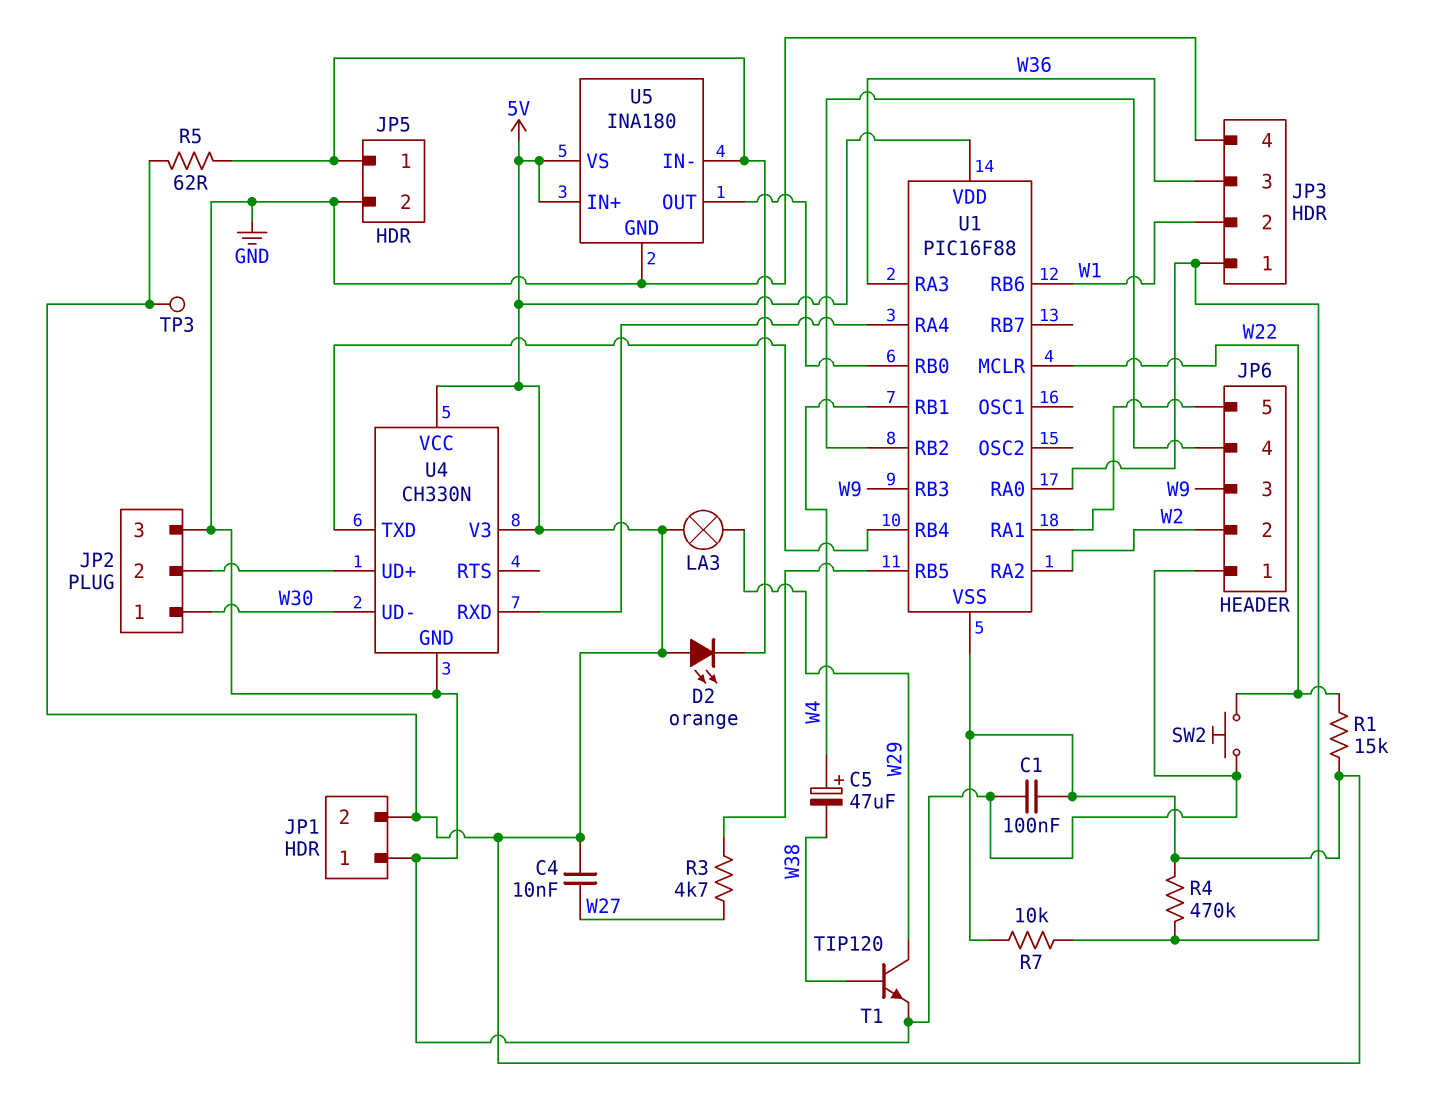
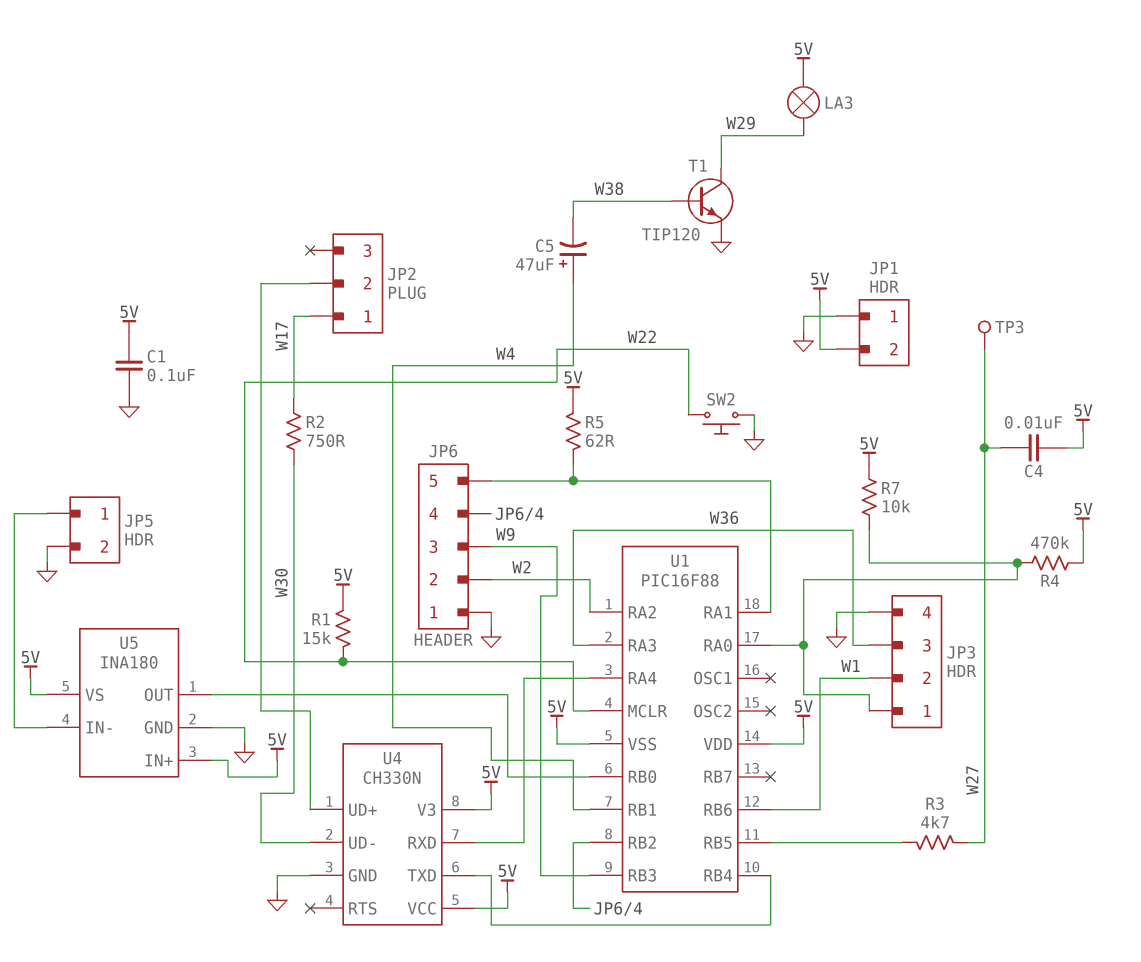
D2: LED orange (A 5V, K JP5/1) -> none
JP2 pin 1: W30 -> W17
JP2 pin 3: GND -> none
R2: none -> 750 (W17, W30)
R5: 62 (5V, JP5/1) -> 62 (5V, JP6/5)
TP3: test point (5V) -> test point (W27)

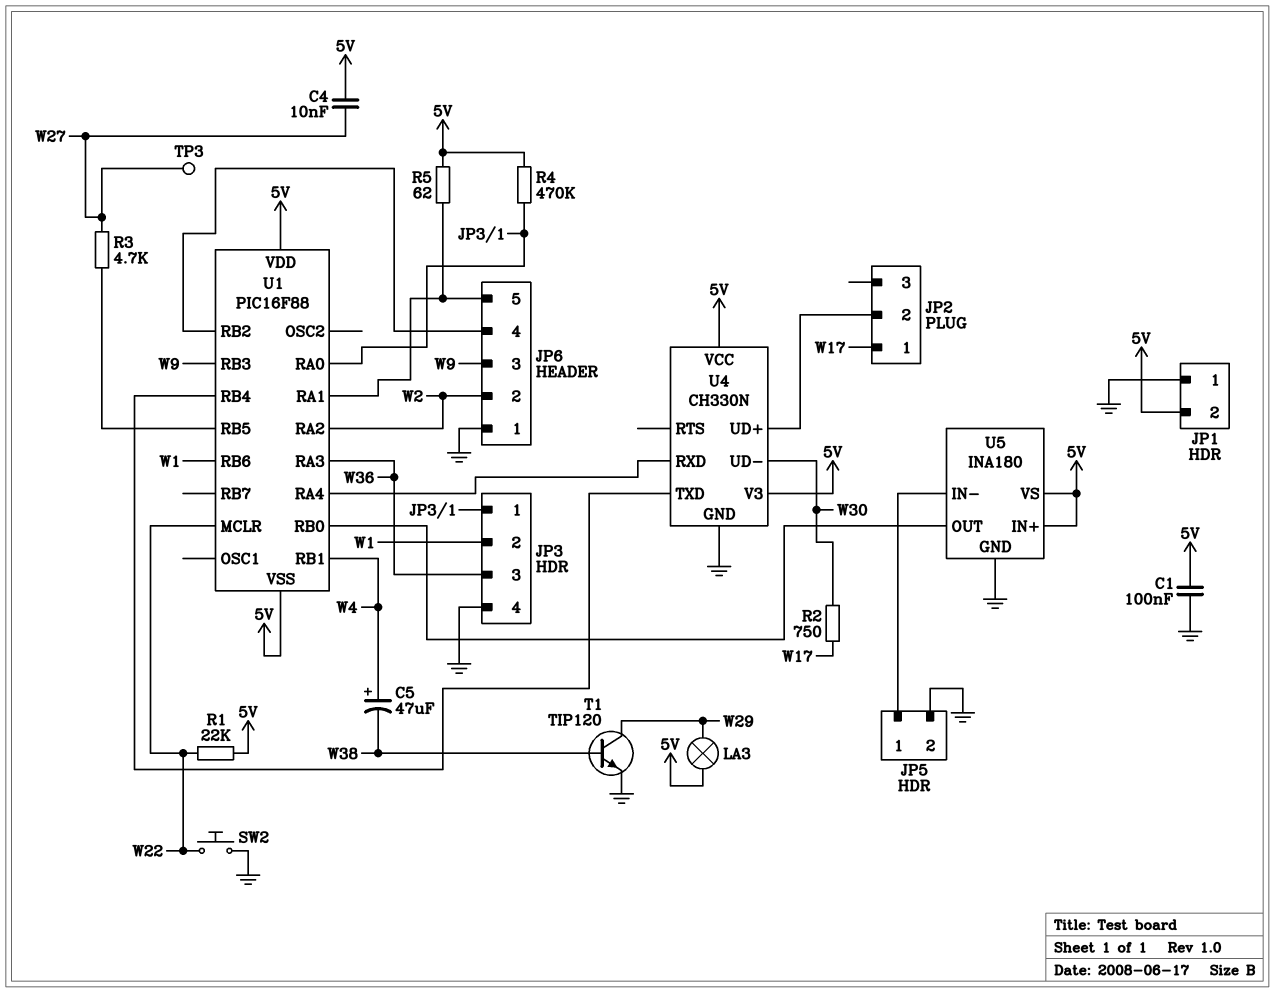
R1: 15k (5V, W22) -> 22k (5V, W22)
R7: 10k (5V, JP3/1) -> none

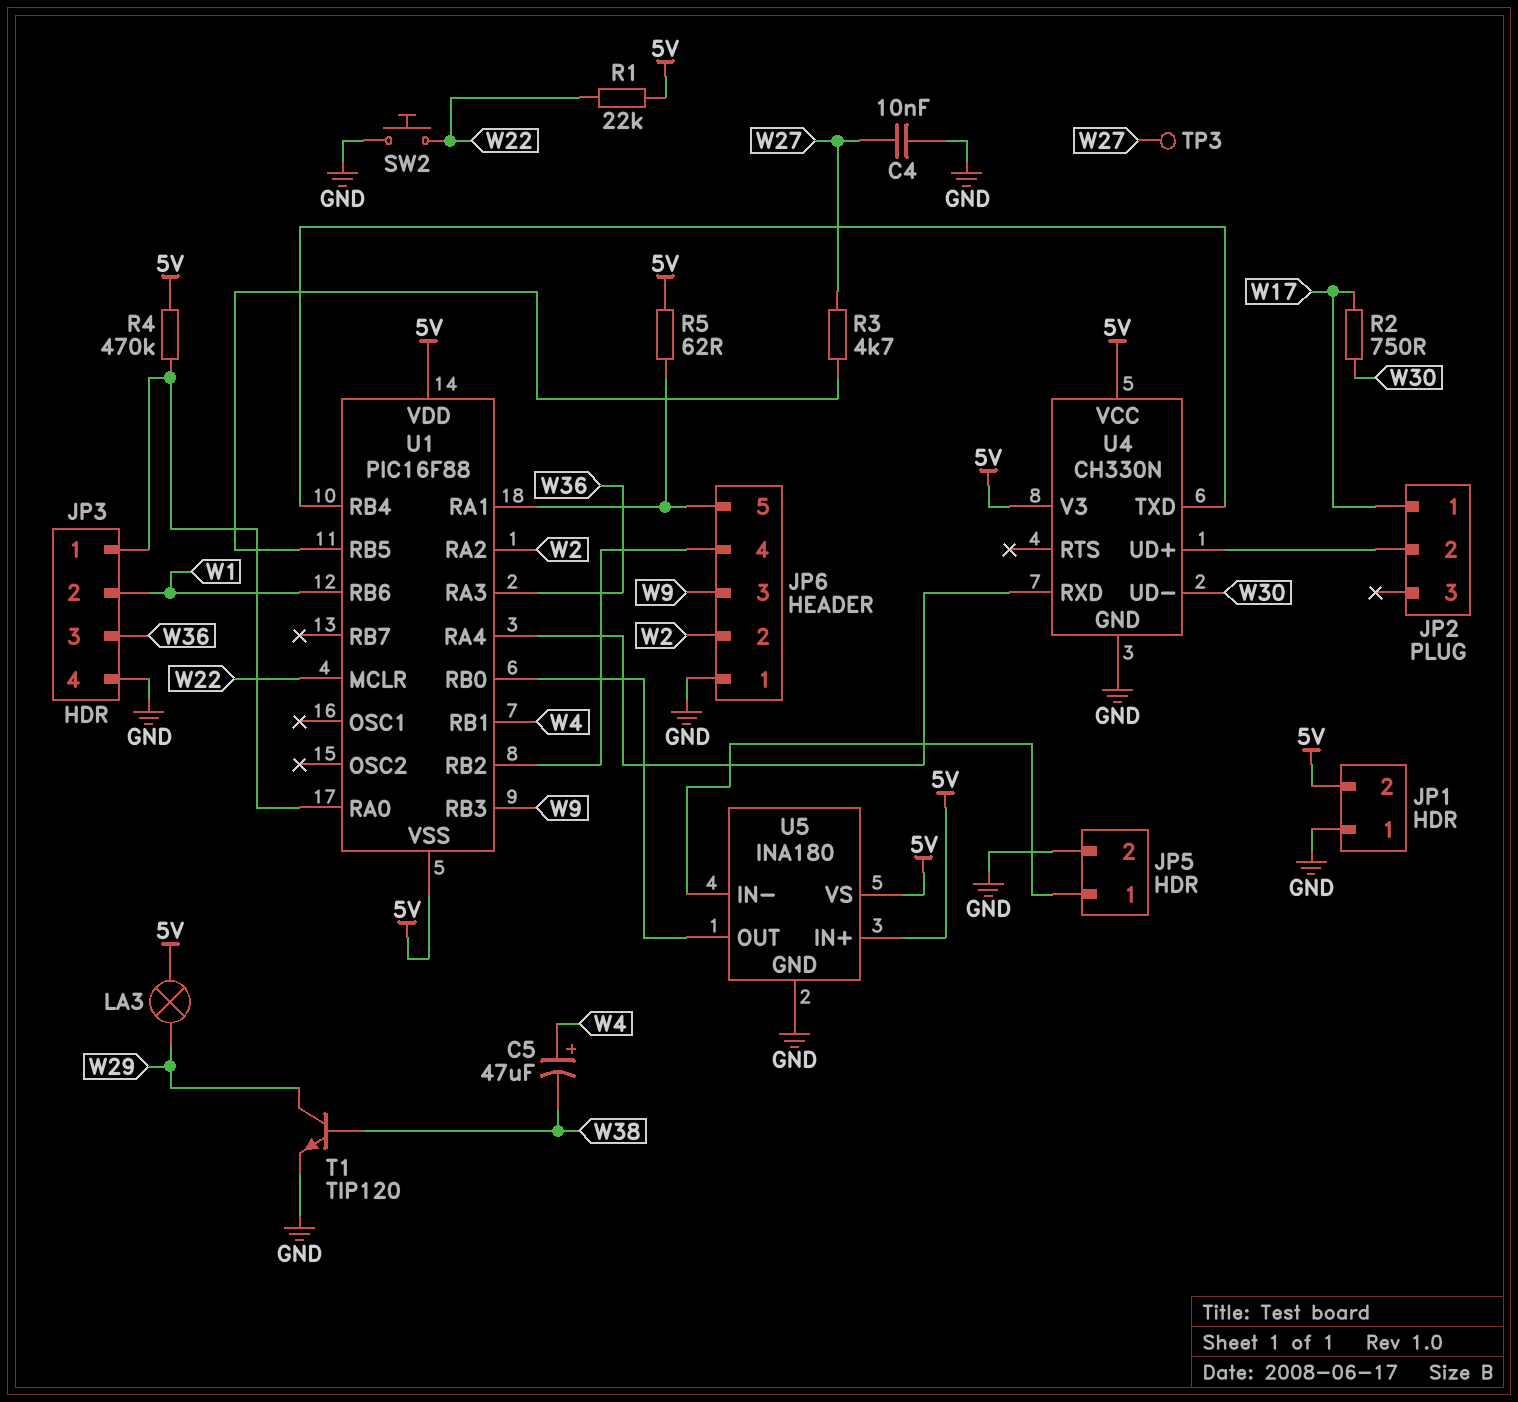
C1: 100nF (5V, GND) -> none
C4: 10nF (5V, W27) -> 10nF (GND, W27)

